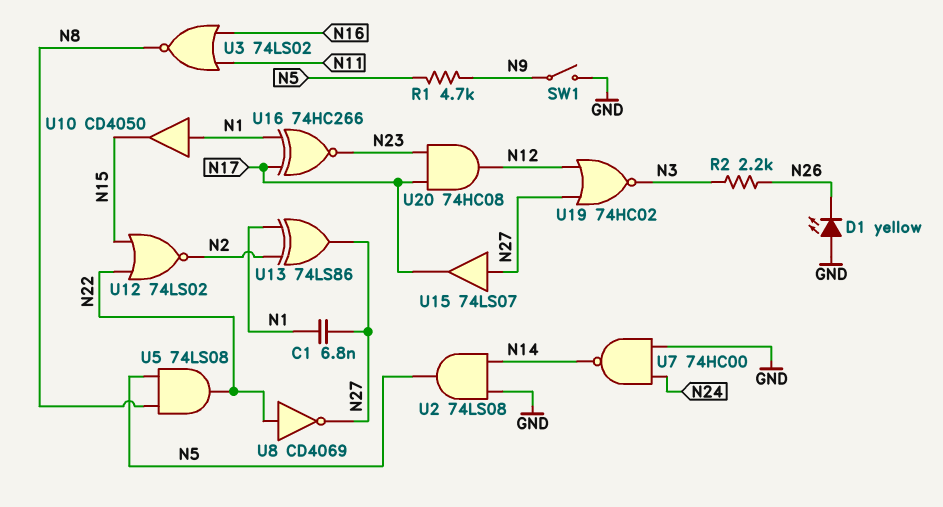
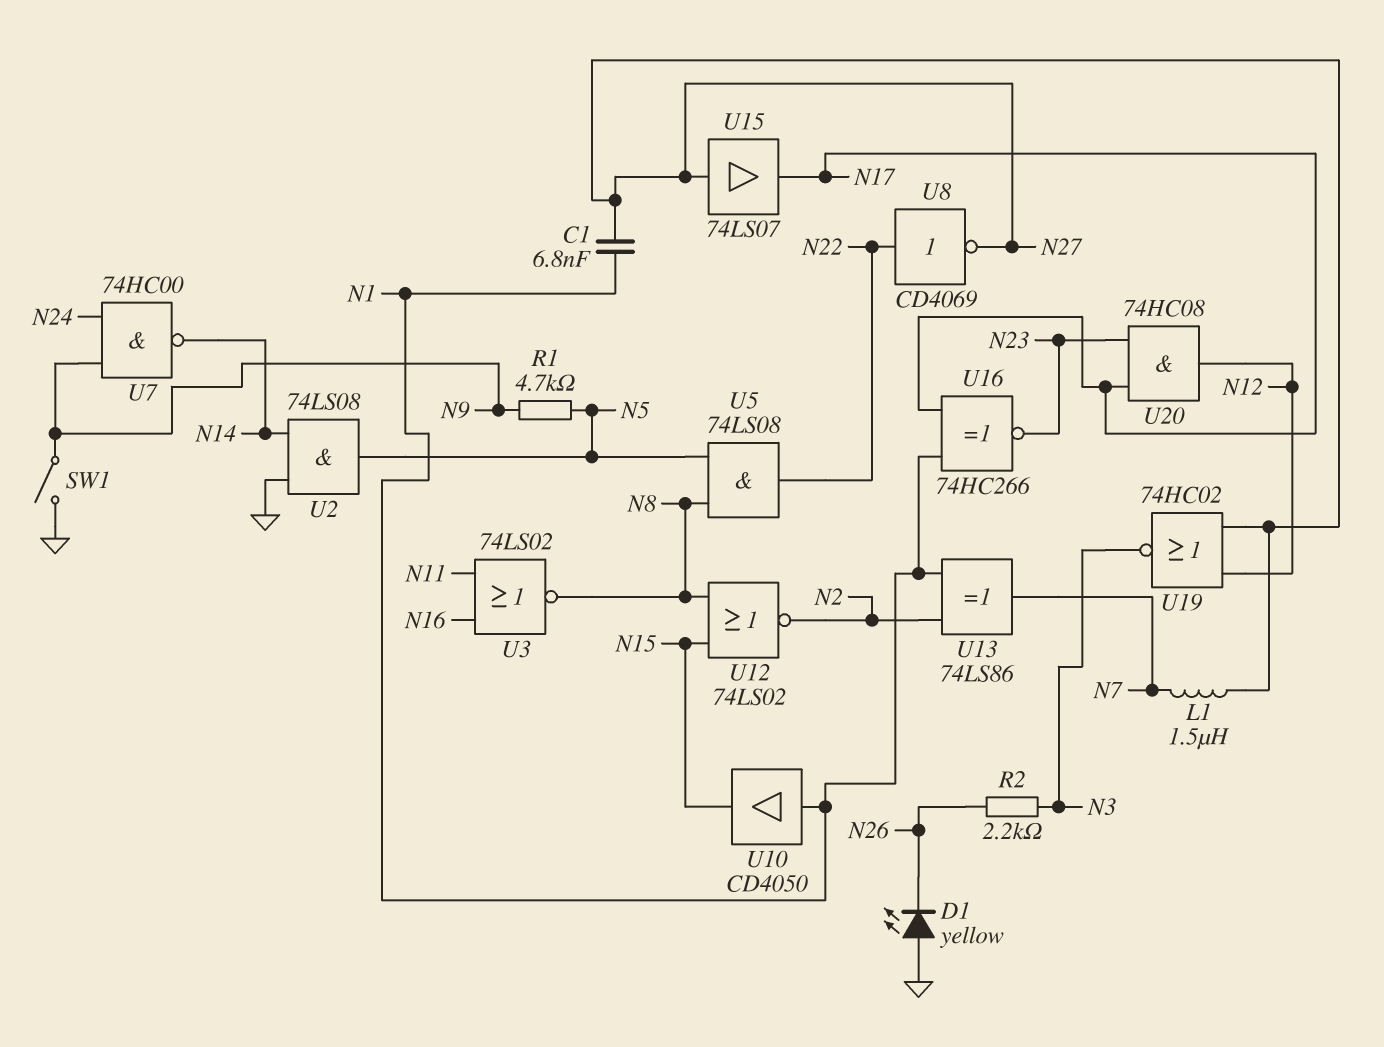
L1: none -> 1.5uH (N7, N27)
U7: NAND 74HC00 (in GND, in N24, out N14) -> NAND 74HC00 (in N9, in N24, out N14)
U12: NOR 74LS02 (in N15, in N22, out N2) -> NOR 74LS02 (in N8, in N15, out N2)
U13: XOR 74LS86 (in N1, in N2, out N27) -> XOR 74LS86 (in N1, in N2, out N7)

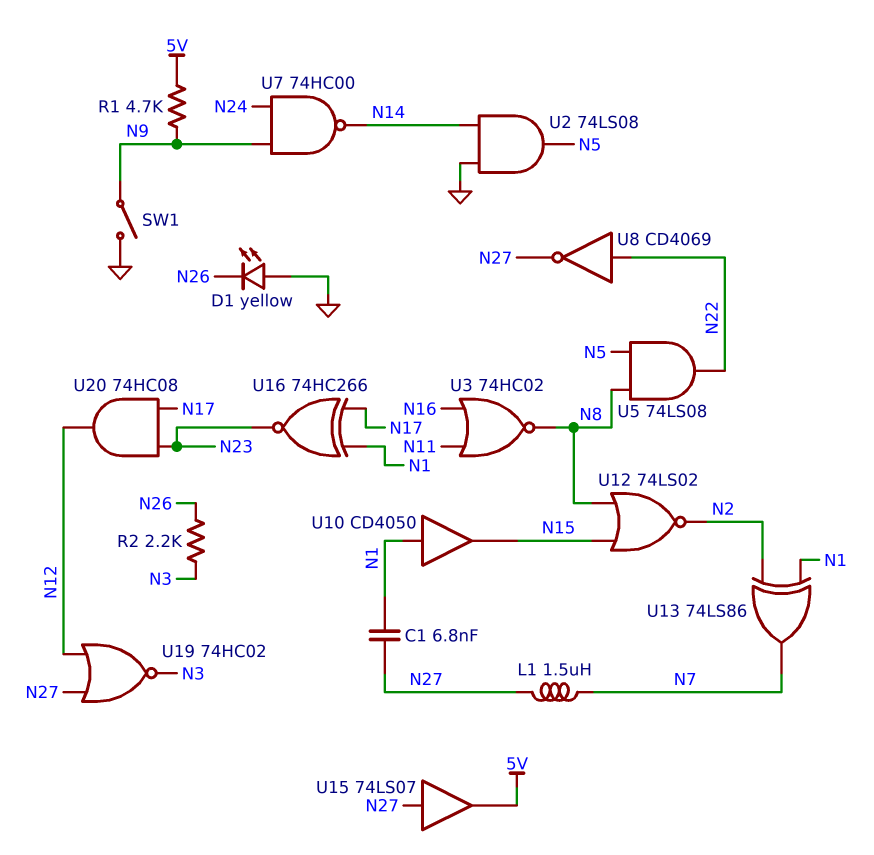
R1: 4.7k (N5, N9) -> 4.7k (5V, N9)
U3: NOR 74LS02 (in N11, in N16, out N8) -> NOR 74HC02 (in N11, in N16, out N8)
U15: buffer 74LS07 (in N27, out N17) -> buffer 74LS07 (in N27, out 5V)

